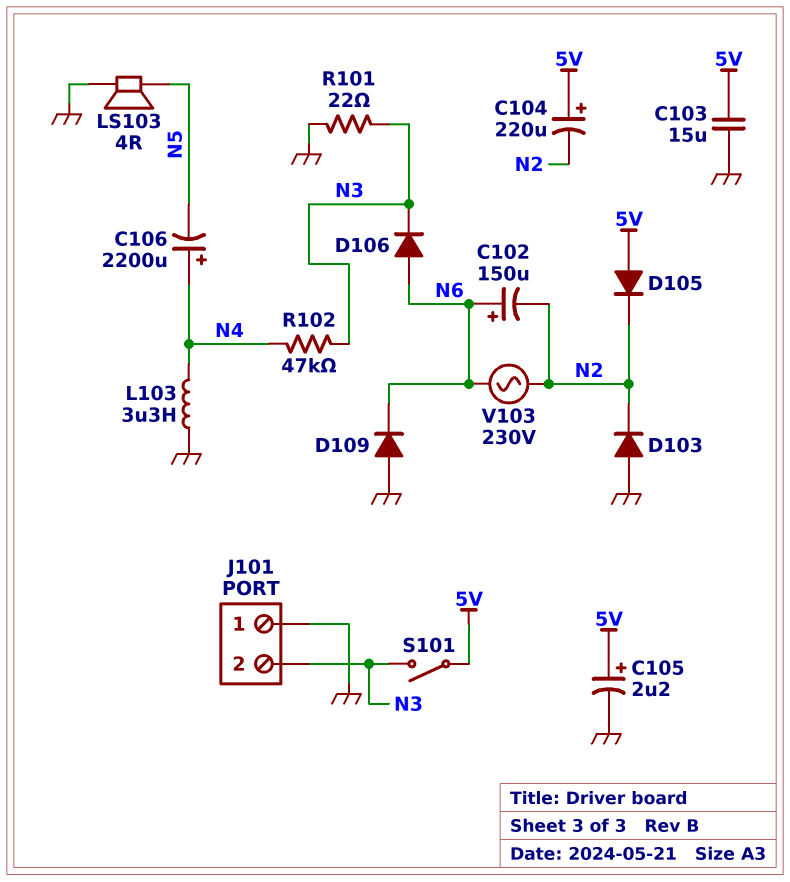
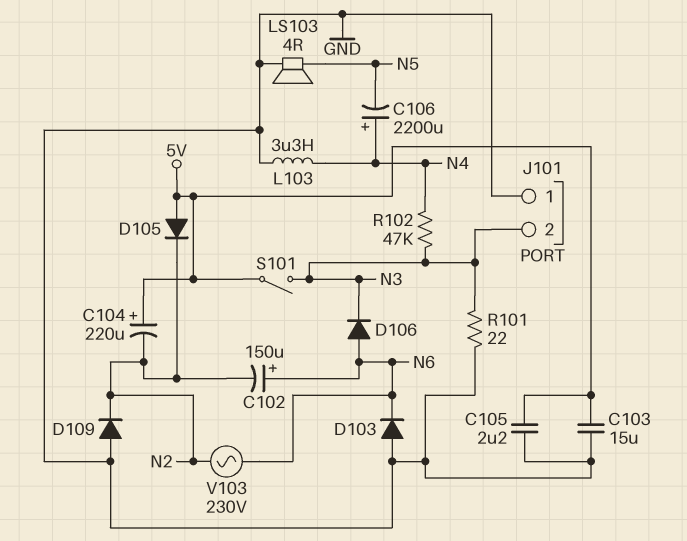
C105: 2.2uF (plus 5V, minus GND) -> 2.2uF (5V, GND)
D103: diode (A GND, K N2) -> diode (A GND, K N6)
D109: diode (A GND, K N6) -> diode (A GND, K N2)

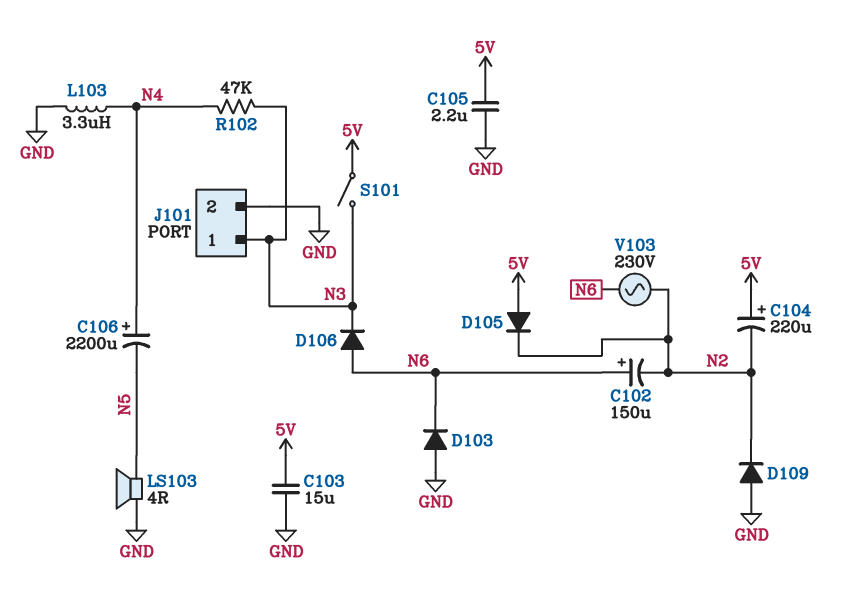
J101 pin 1: GND -> N3
J101 pin 2: N3 -> GND
R101: 22 (GND, N3) -> none

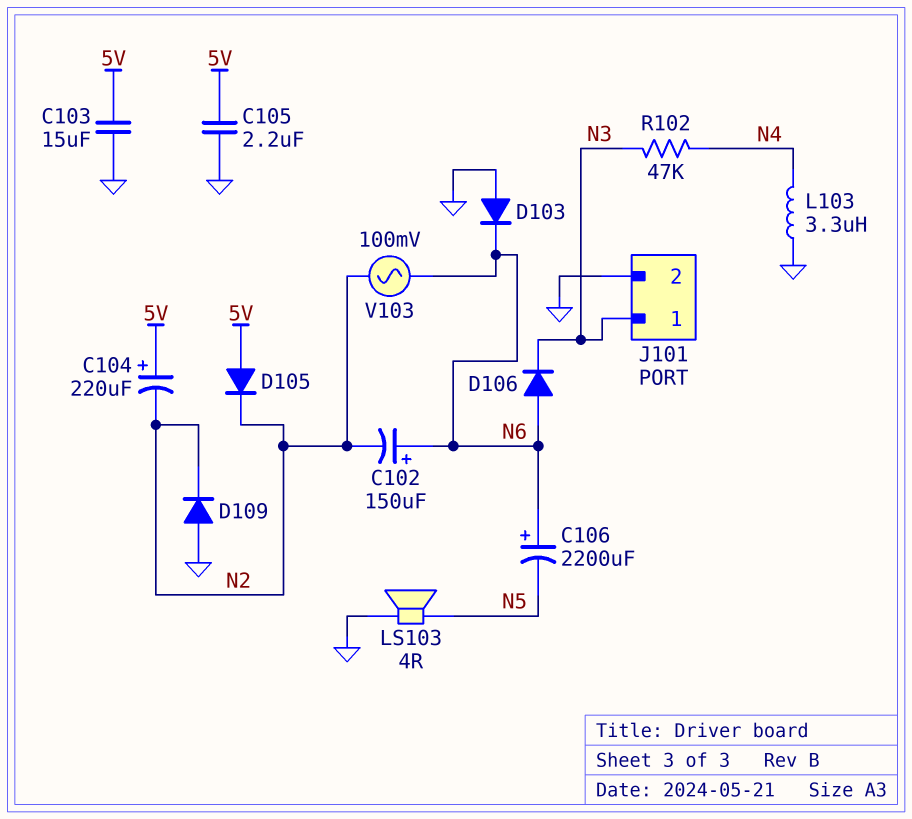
C106: 2200uF (plus N4, minus N5) -> 2200uF (plus N6, minus N5)
S101: switch (5V, N3) -> none
V103: AC 230V (N2, N6) -> AC 100mV (N2, N6)

